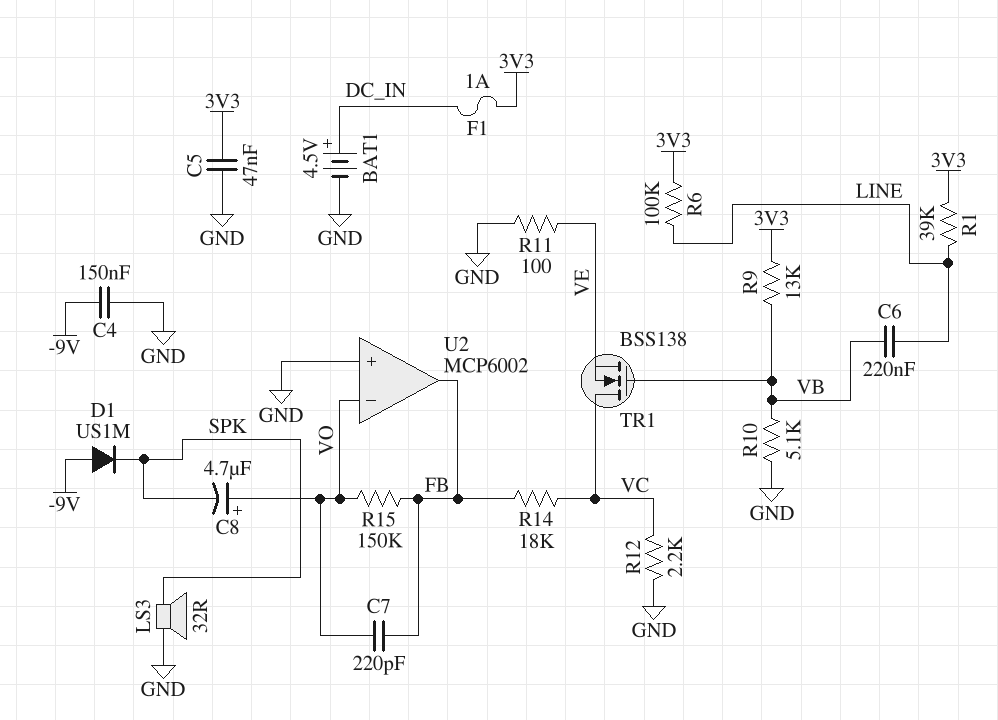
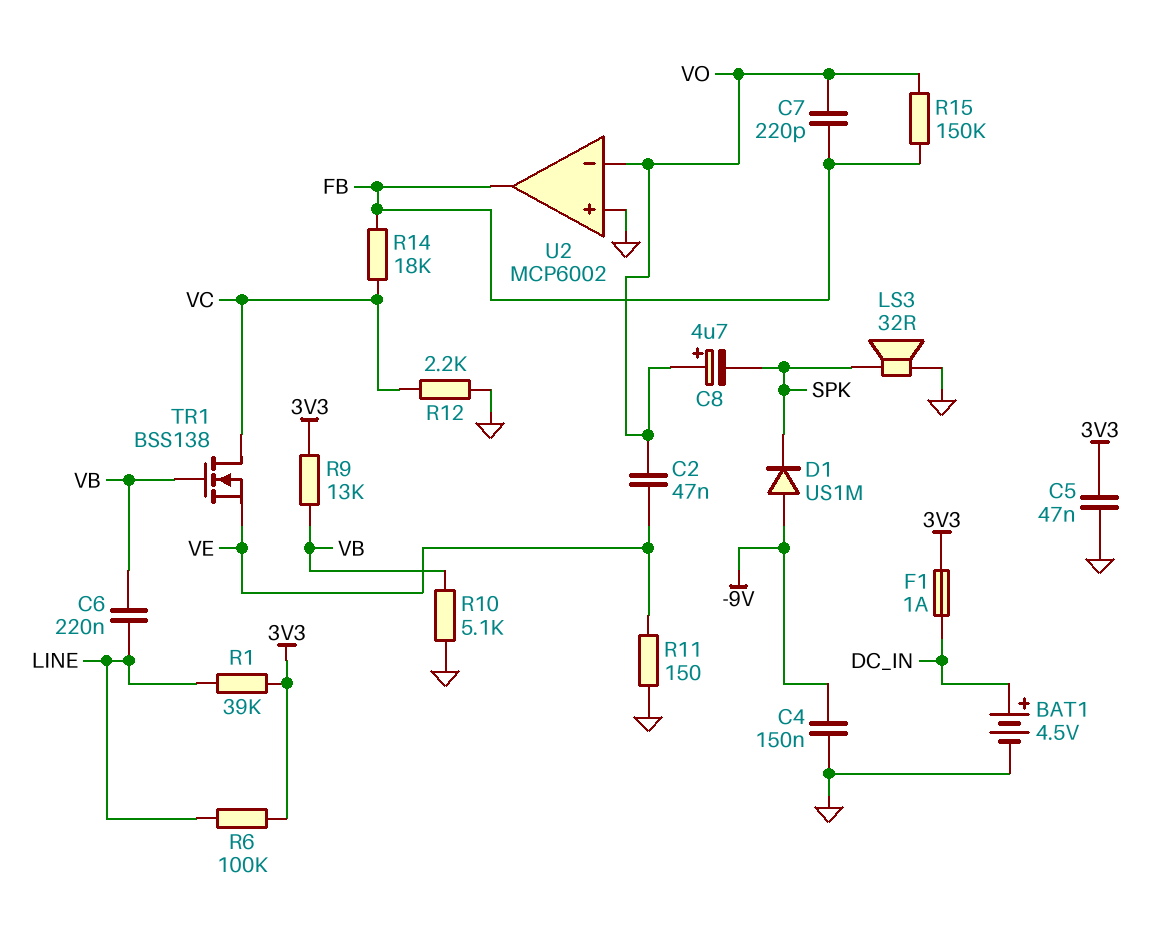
C2: none -> 47nF (VE, VO)
R11: 100 (GND, VE) -> 150 (GND, VE)

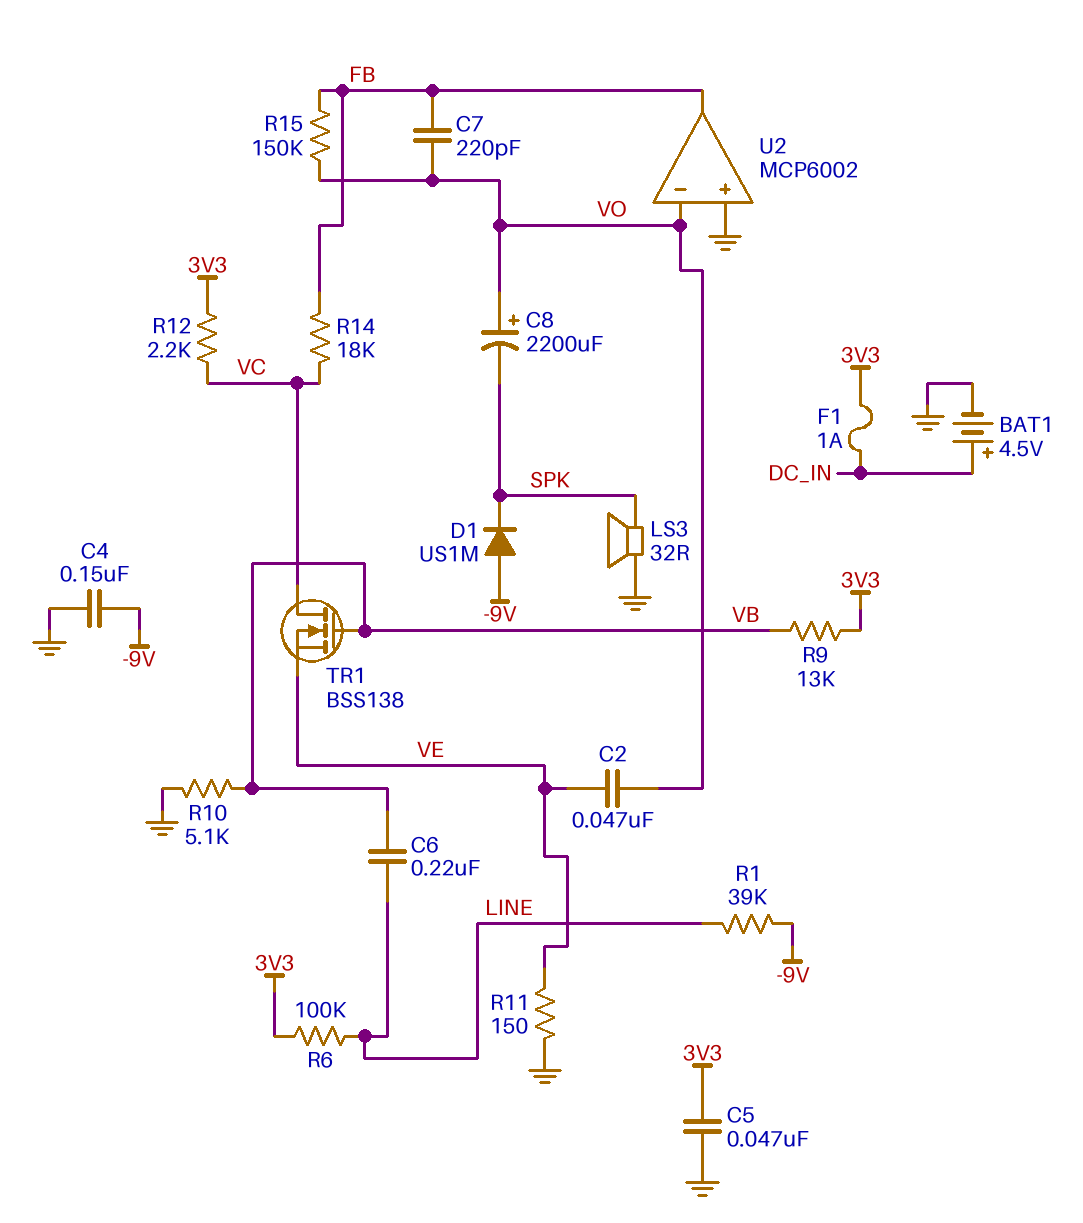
C8: 4.7uF (plus VO, minus SPK) -> 2200uF (plus VO, minus SPK)
R1: 39k (3V3, LINE) -> 39k (-9V, LINE)
R12: 2.2k (GND, VC) -> 2.2k (3V3, VC)

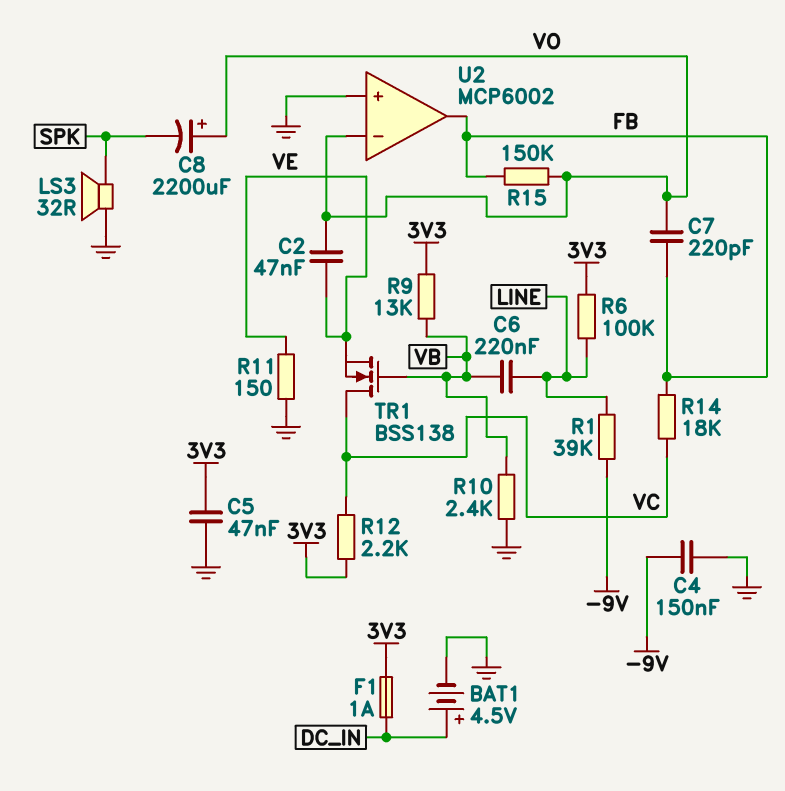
D1: diode US1M (A -9V, K SPK) -> none
R10: 5.1k (GND, VB) -> 2.4k (GND, VB)

